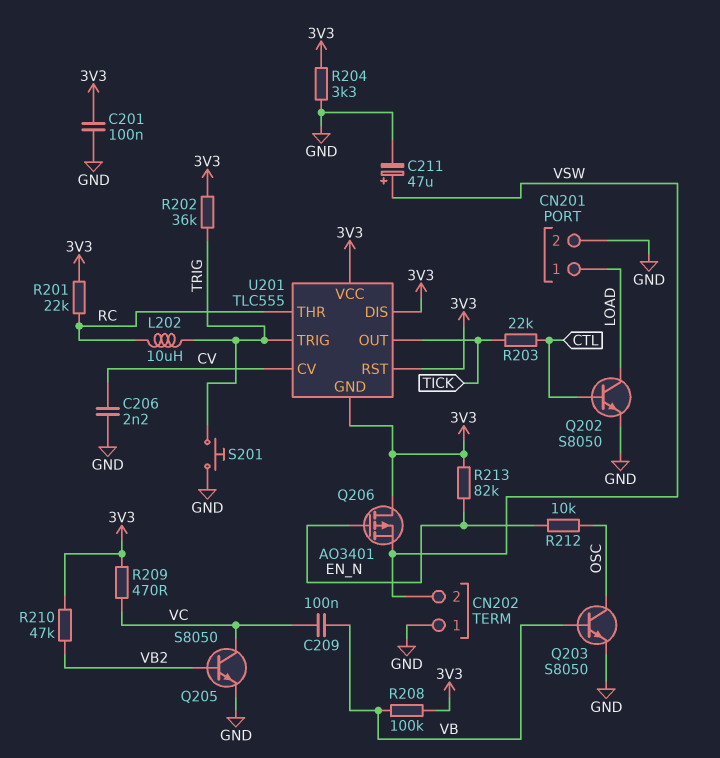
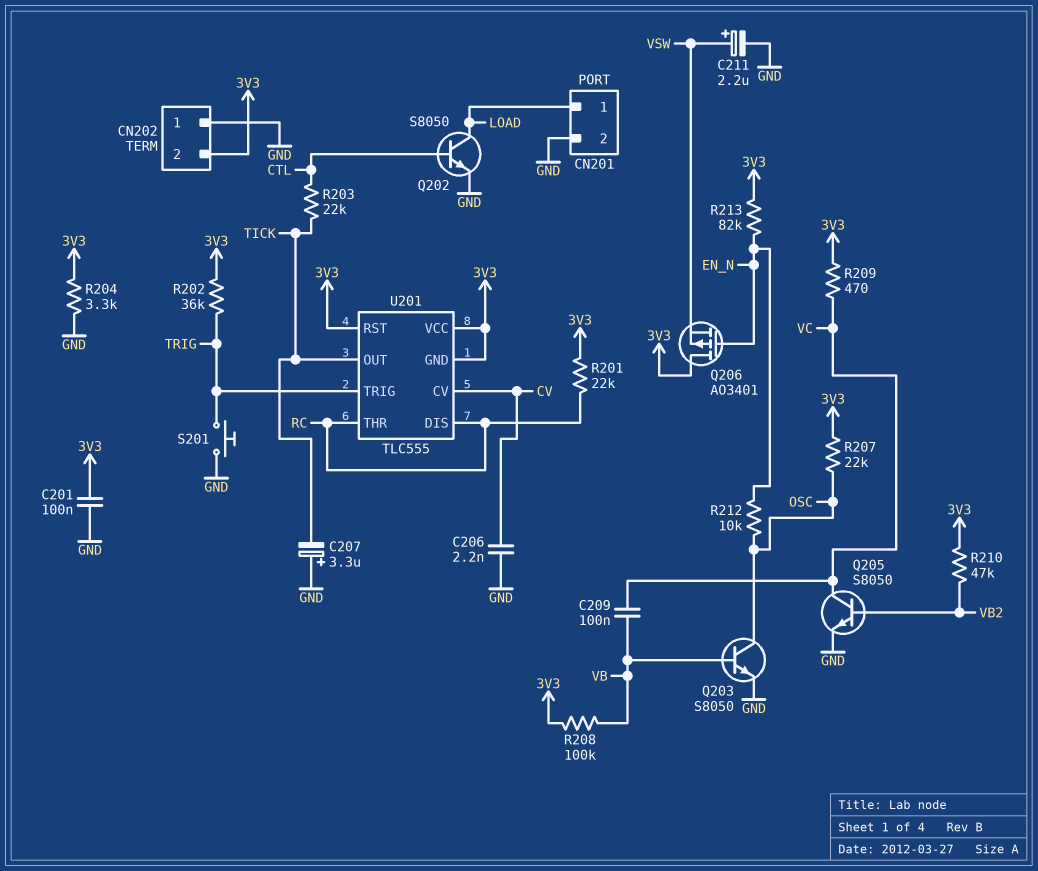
C207: none -> 3.3uF (plus GND, minus TICK)
C211: 47uF (plus VSW, minus GND) -> 2.2uF (plus VSW, minus GND)
CN202 pin 2: VSW -> 3V3
L202: 10uH (RC, TRIG) -> none
R207: none -> 22k (3V3, OSC)
U201 pin DIS: 3V3 -> RC

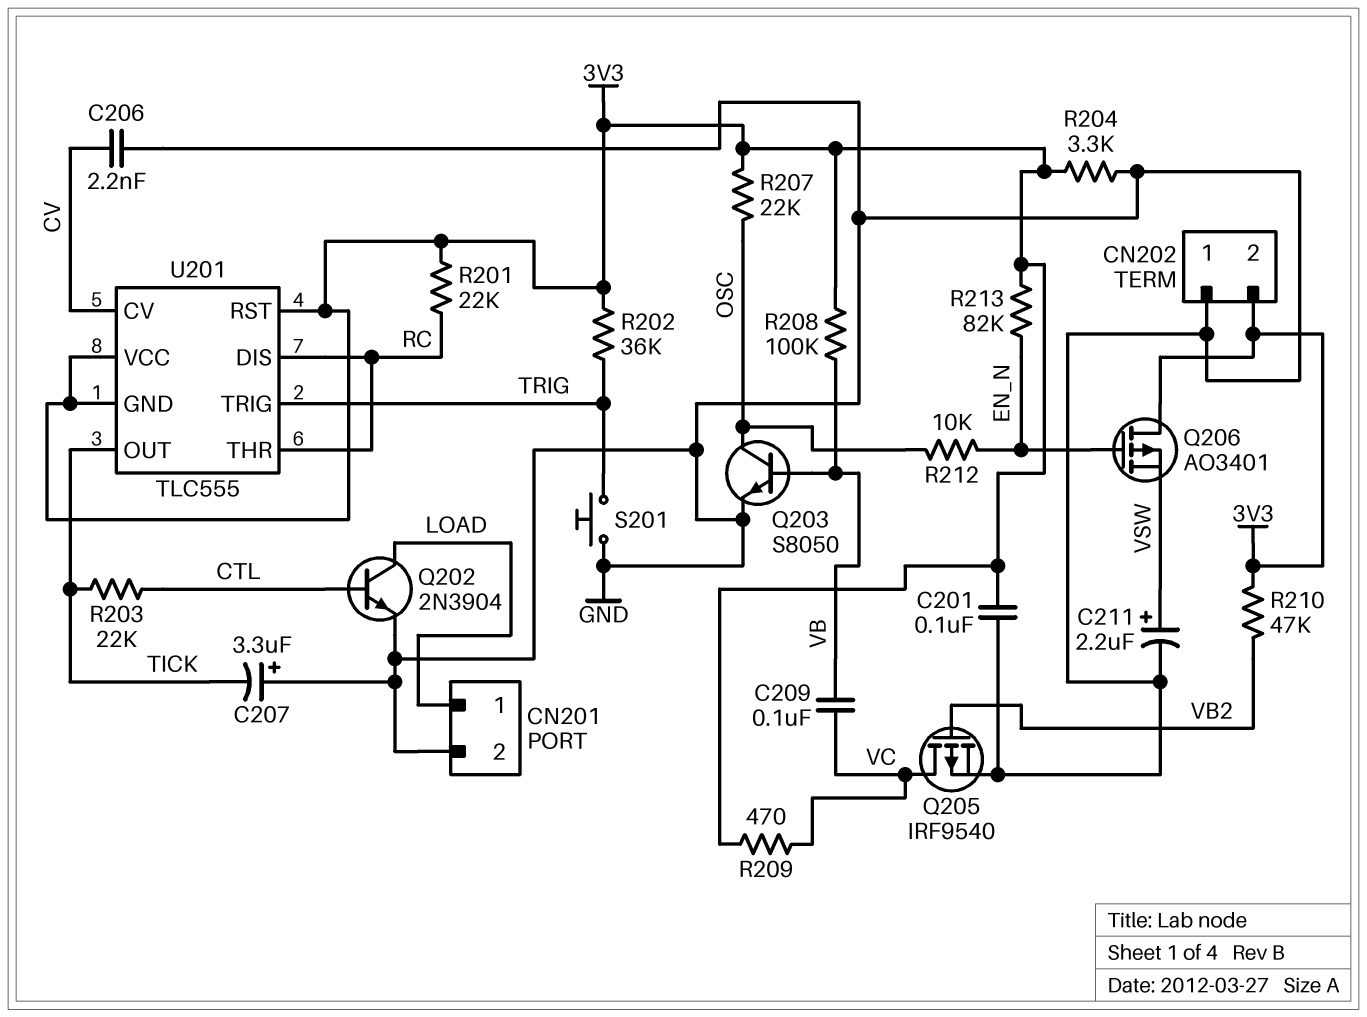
Q202: NPN S8050 (B CTL, C LOAD, E GND) -> NPN 2N3904 (B CTL, C LOAD, E GND)
Q205: NPN S8050 (B VB2, C VC, E GND) -> PMOS IRF9540 (G VB2, D VC, S GND)

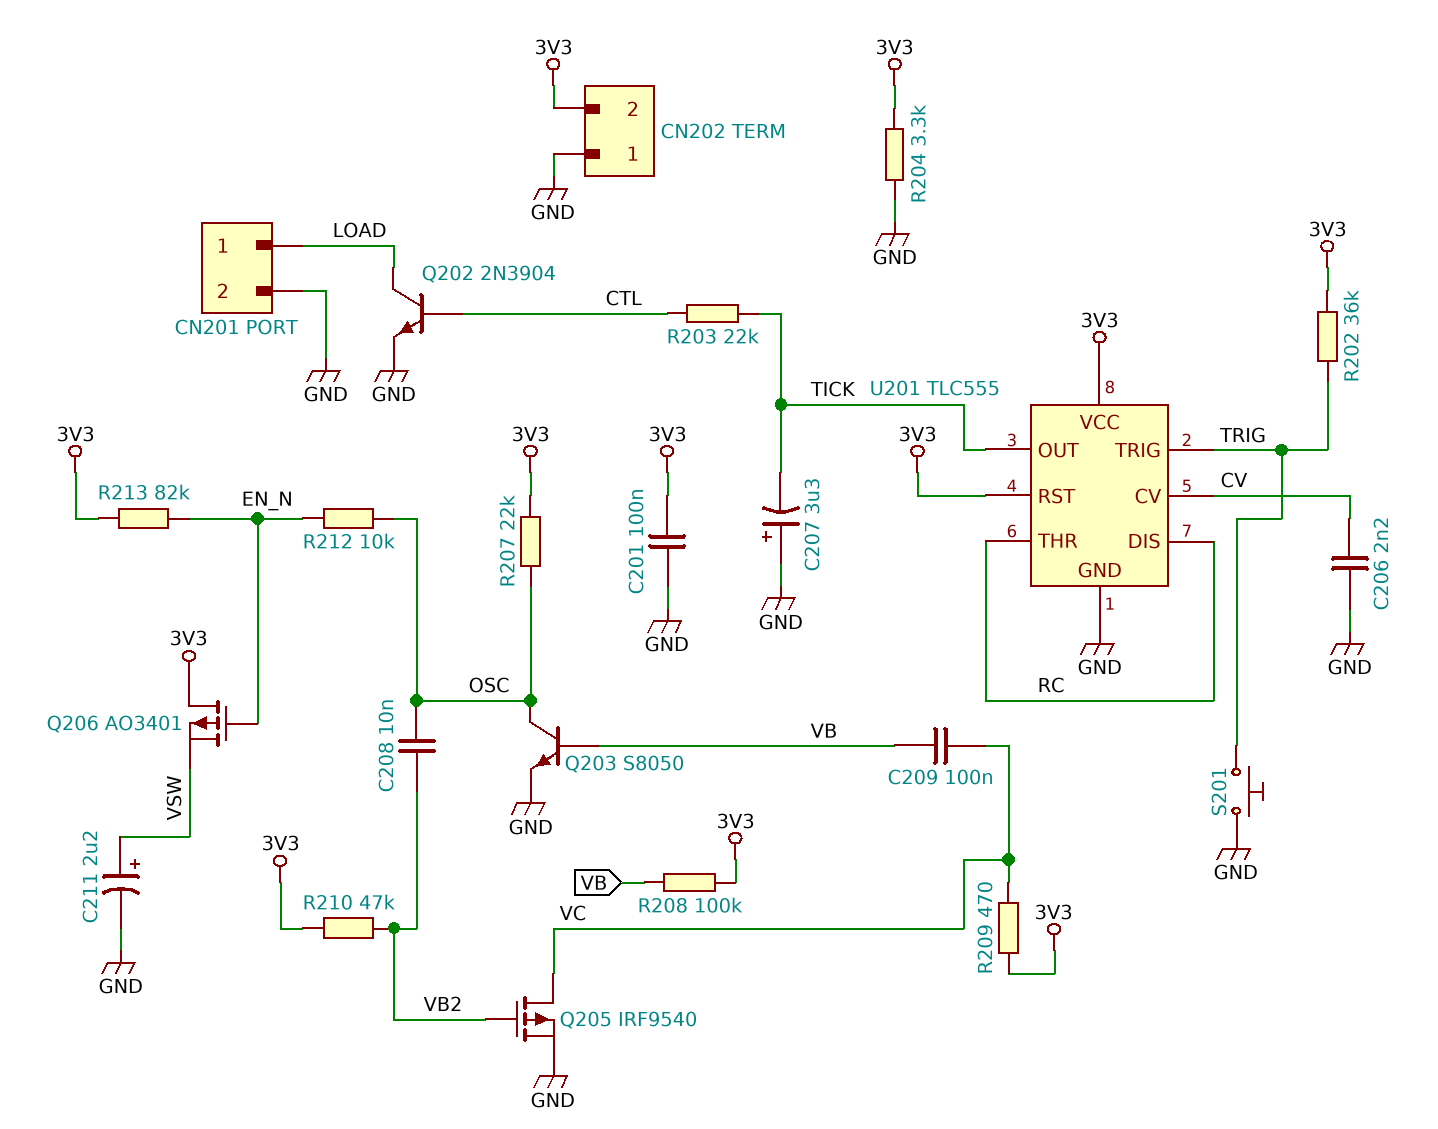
C208: none -> 10nF (OSC, VB2)
R201: 22k (3V3, RC) -> none
U201 pin GND: 3V3 -> GND

